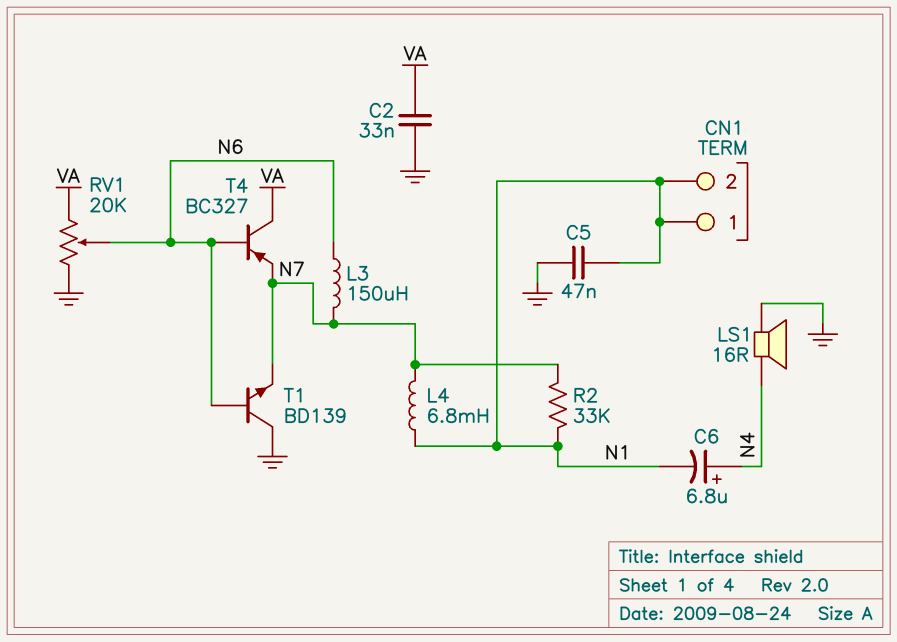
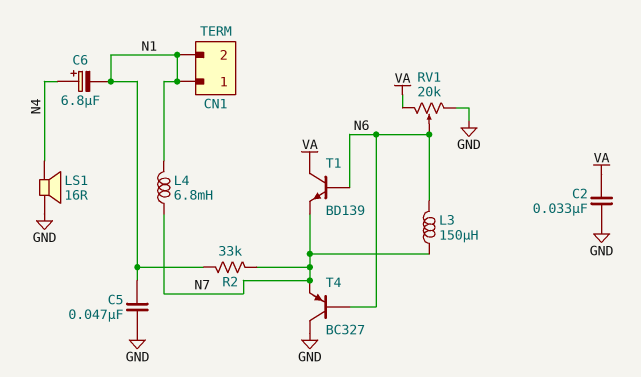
T1: NPN BD139 (B N6, C GND, E N7) -> NPN BD139 (B N6, C VA, E N7)
T4: PNP BC327 (B N6, C VA, E N7) -> PNP BC327 (B N6, C GND, E N7)

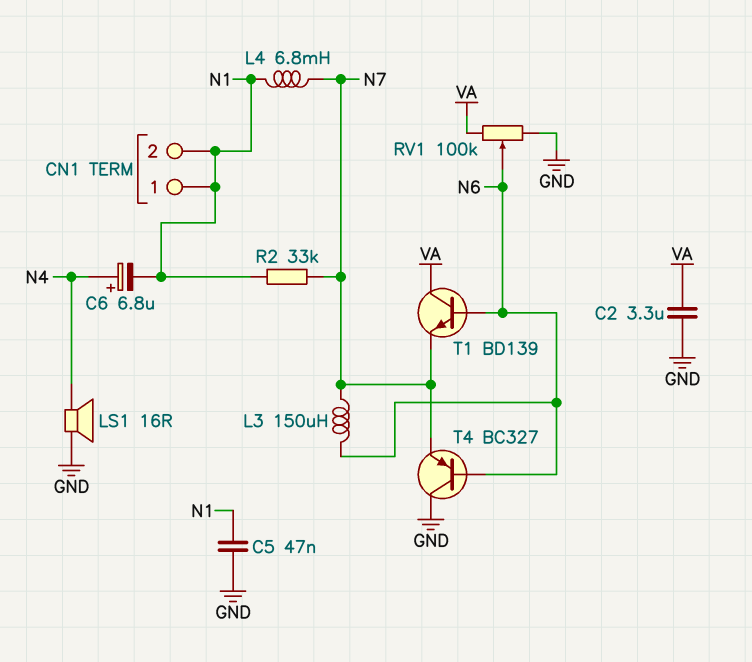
C2: 33nF (GND, VA) -> 3.3uF (GND, VA)
RV1: 20k (GND, VA, wiper N6) -> 100k (GND, VA, wiper N6)

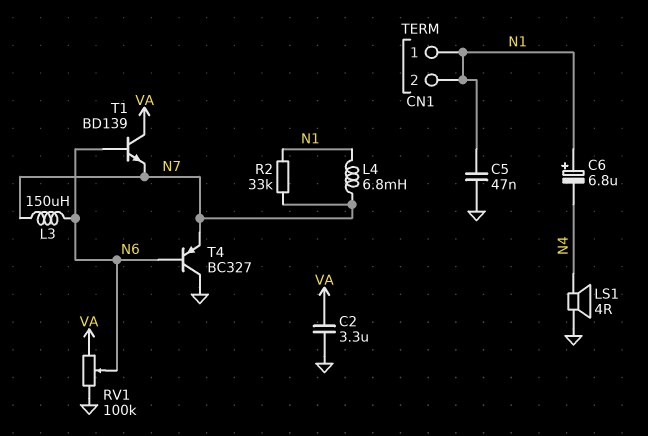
C6: 6.8uF (plus N4, minus N1) -> 6.8uF (plus N1, minus N4)
LS1: speaker 16R (GND, N4) -> speaker 4R (GND, N4)

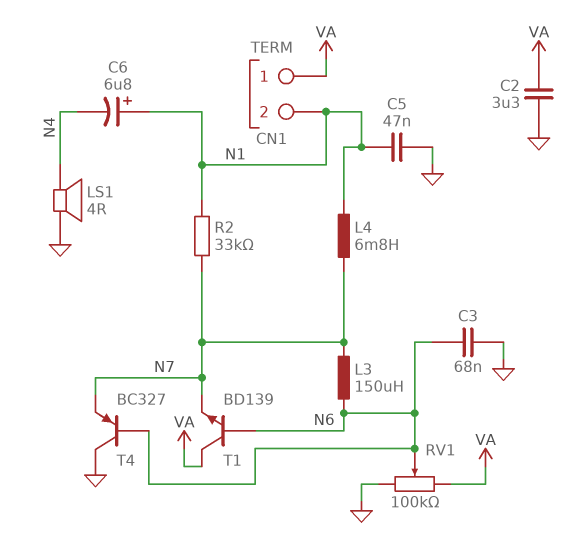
C3: none -> 68nF (GND, N6)
CN1 pin 1: N1 -> VA

